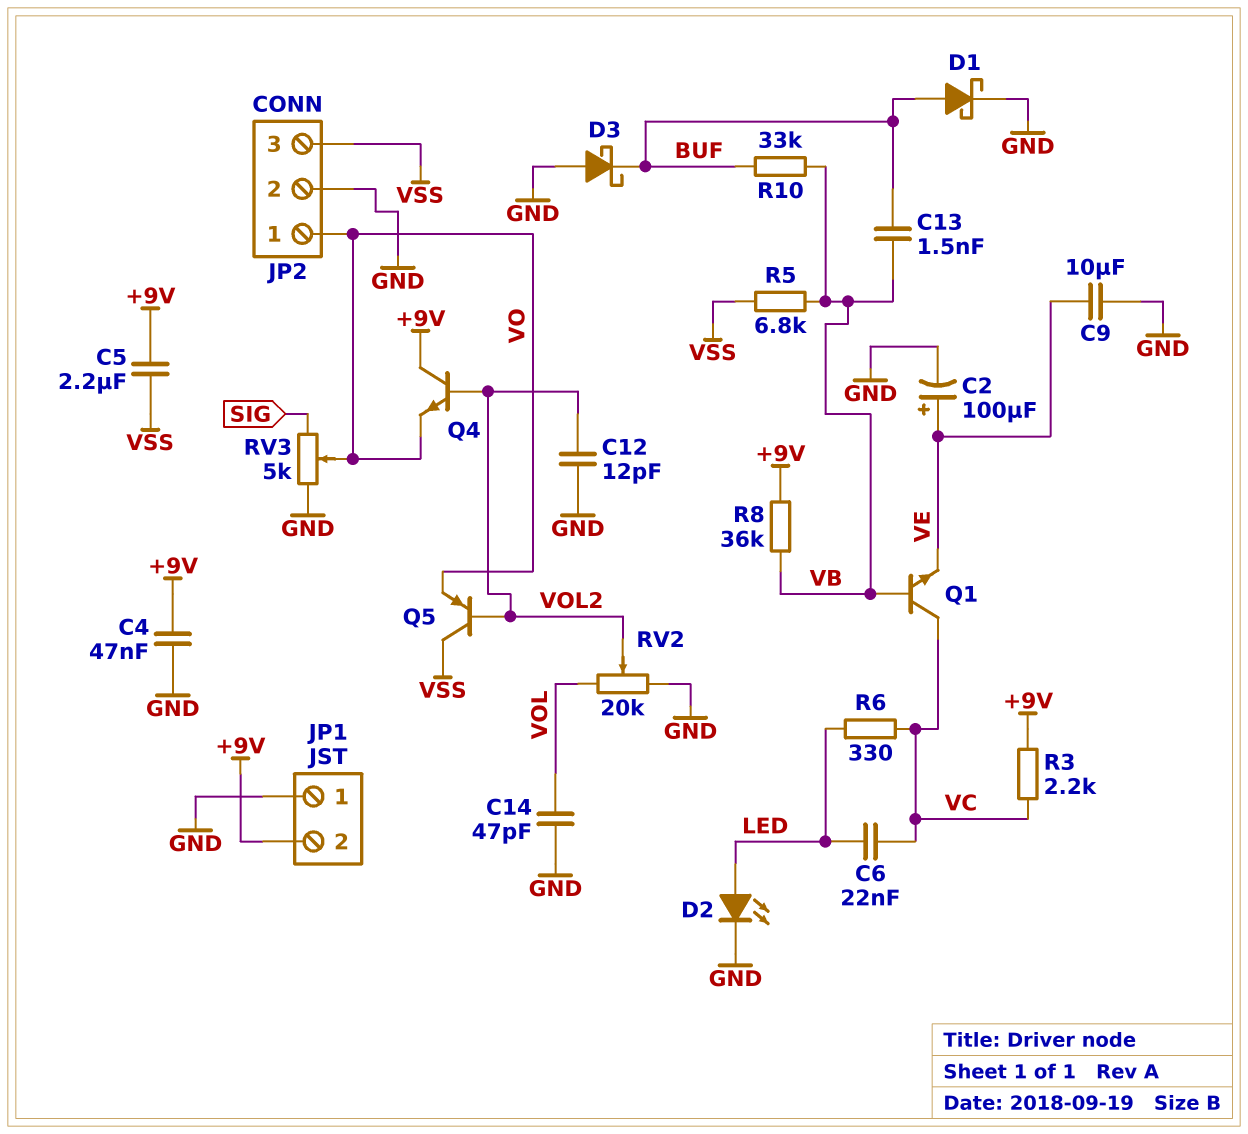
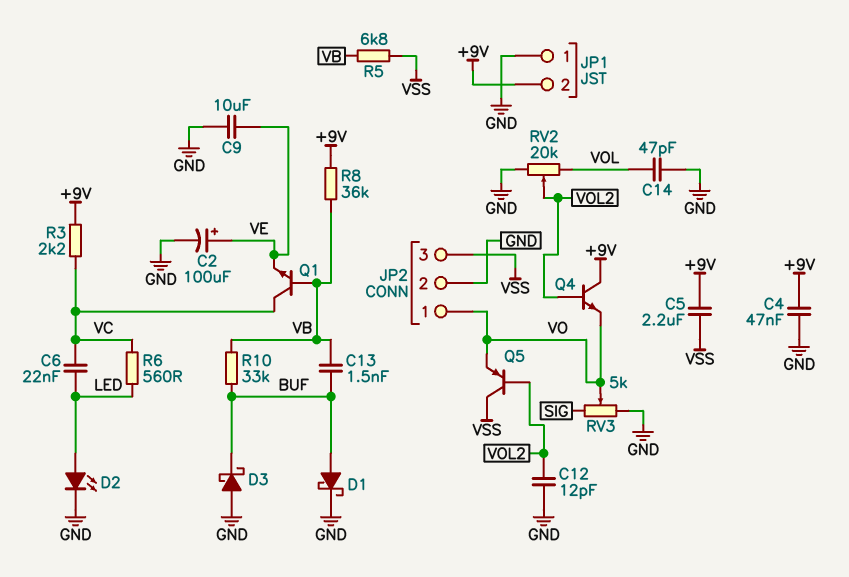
R6: 330 (LED, VC) -> 560 (LED, VC)

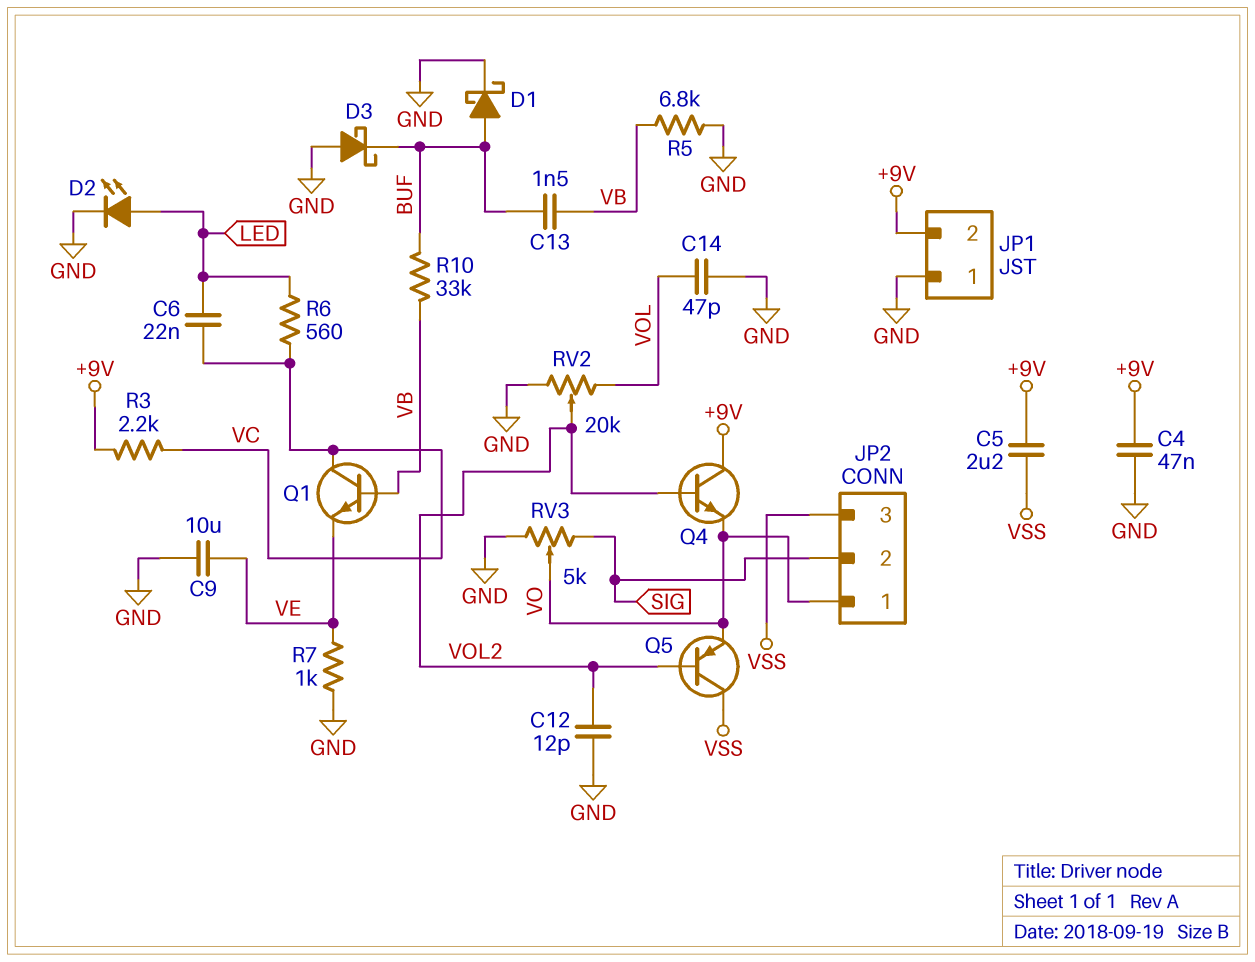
C2: 100uF (plus VE, minus GND) -> none
JP2 pin 2: GND -> SIG
R5: 6.8k (VB, VSS) -> 6.8k (GND, VB)
R7: none -> 1k (GND, VE)
R8: 36k (+9V, VB) -> none

